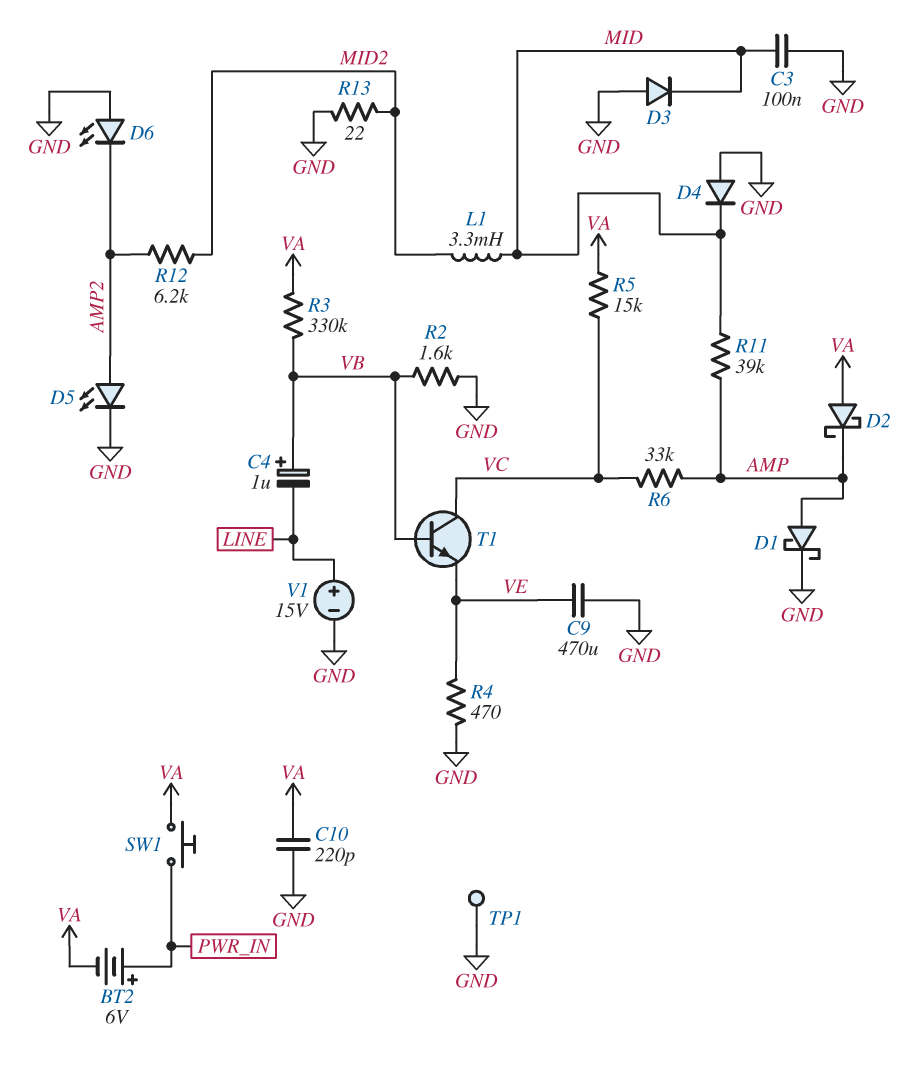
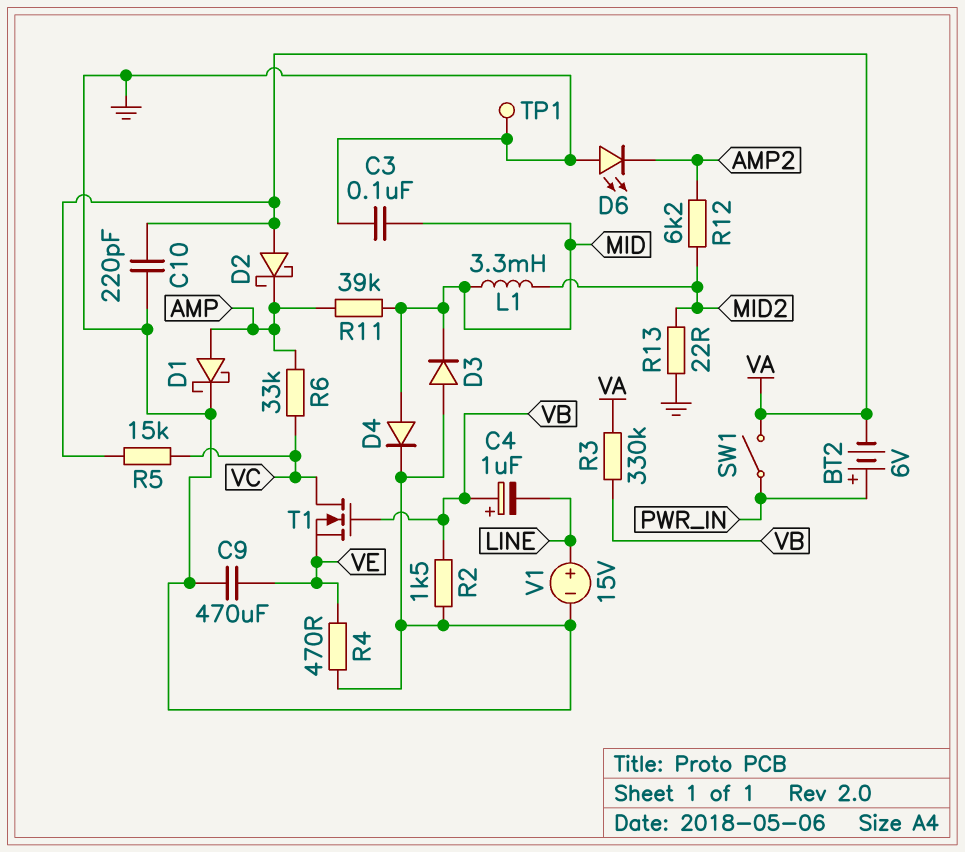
D4: diode (A GND, K MID) -> diode (A MID, K GND)
D5: LED (A AMP2, K GND) -> none
R2: 1.6k (GND, VB) -> 1.5k (GND, VB)
SW1: button (PWR_IN, VA) -> switch (PWR_IN, VA)
T1: NPN (B VB, C VC, E VE) -> NMOS (G VB, D VC, S VE)

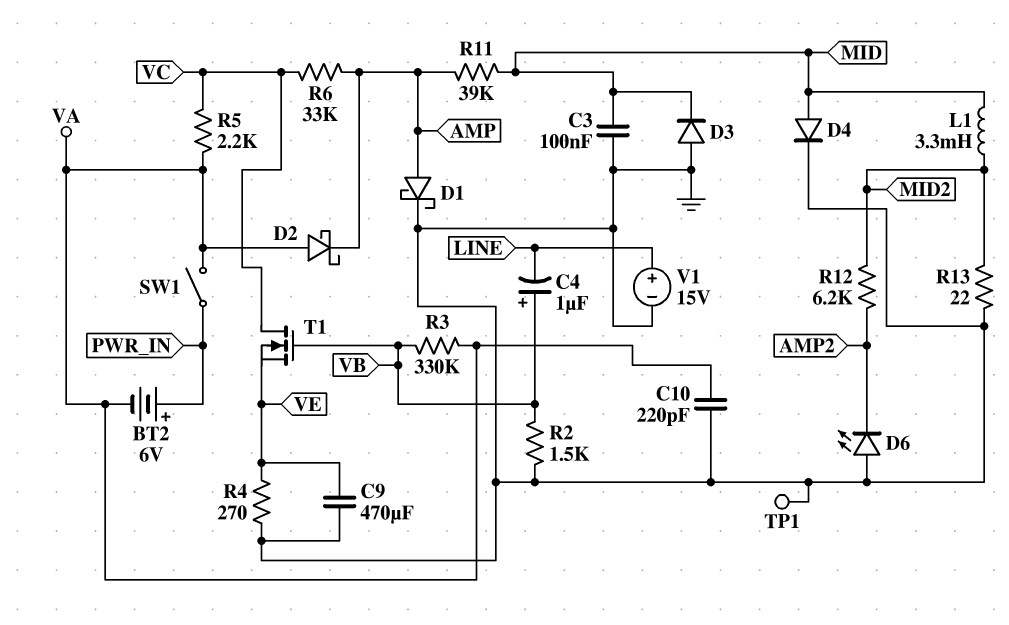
R4: 470 (GND, VE) -> 270 (GND, VE)
R5: 15k (VA, VC) -> 2.2k (VA, VC)

